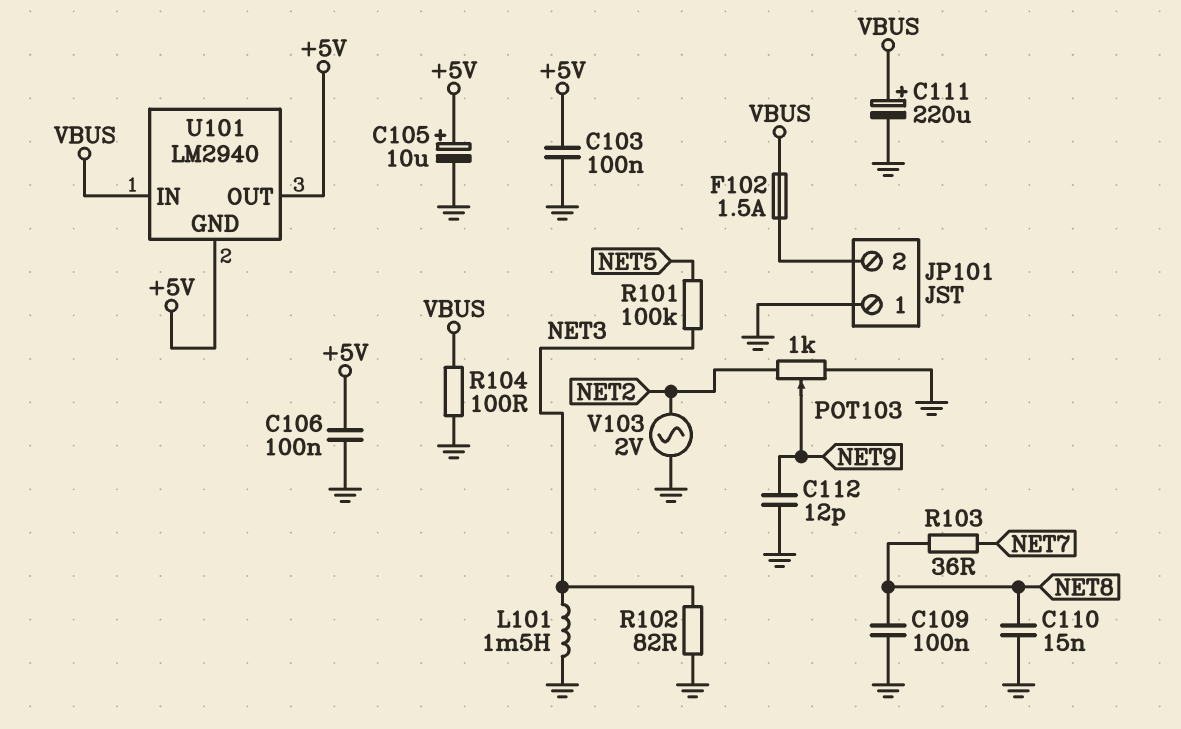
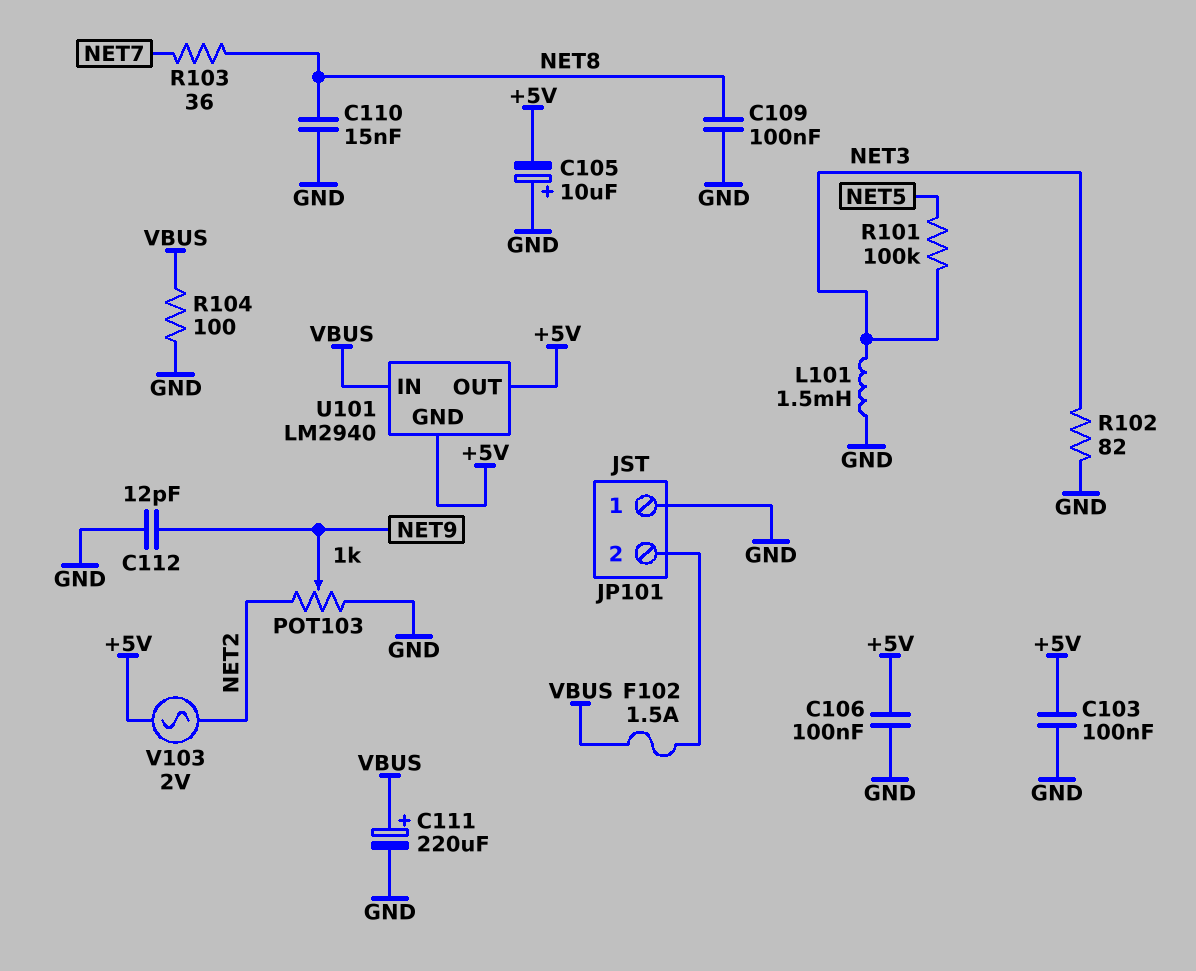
C105: 10uF (plus +5V, minus GND) -> 10uF (plus GND, minus +5V)
V103: AC 2V (GND, NET2) -> AC 2V (+5V, NET2)

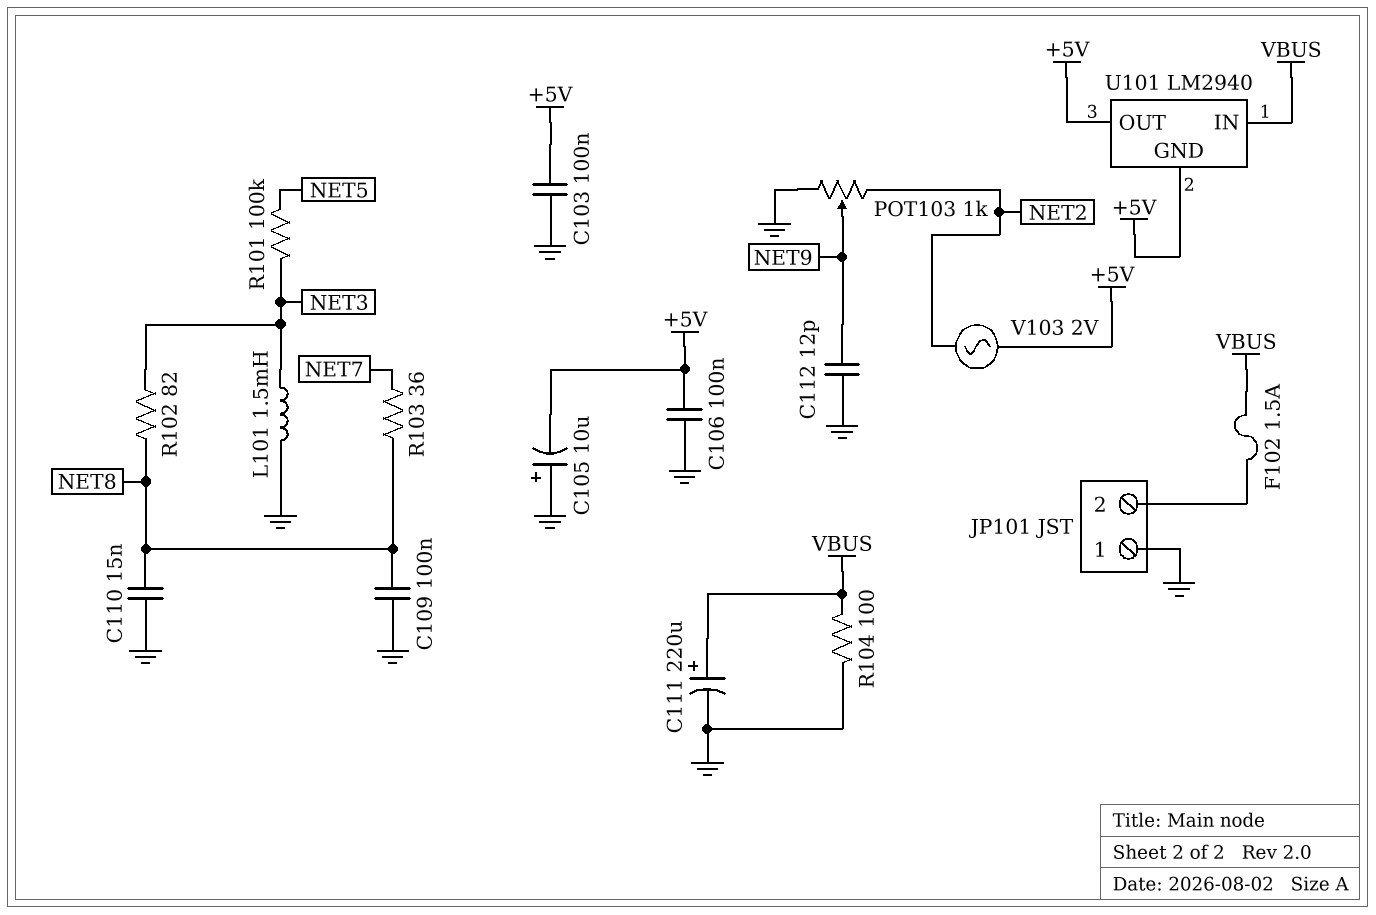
R102: 82 (GND, NET3) -> 82 (NET3, NET8)

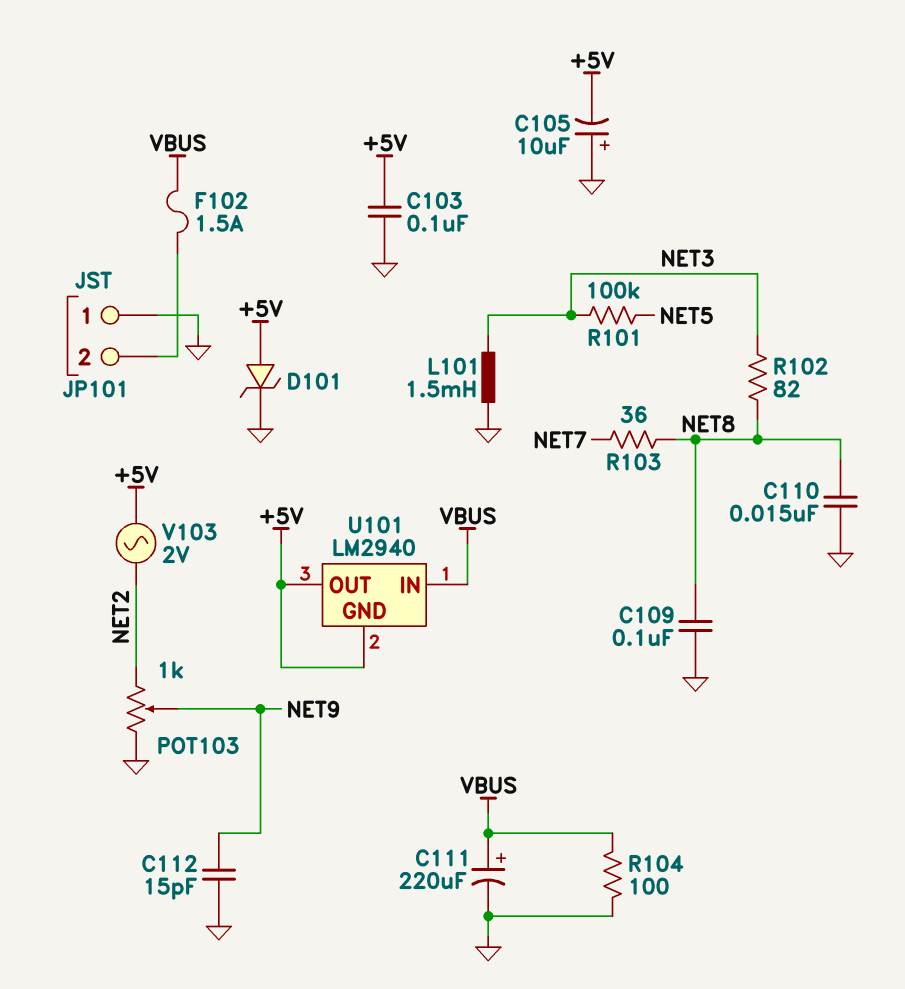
C106: 100nF (+5V, GND) -> none
C112: 12pF (GND, NET9) -> 15pF (GND, NET9)
D101: none -> zener (A +5V, K GND)

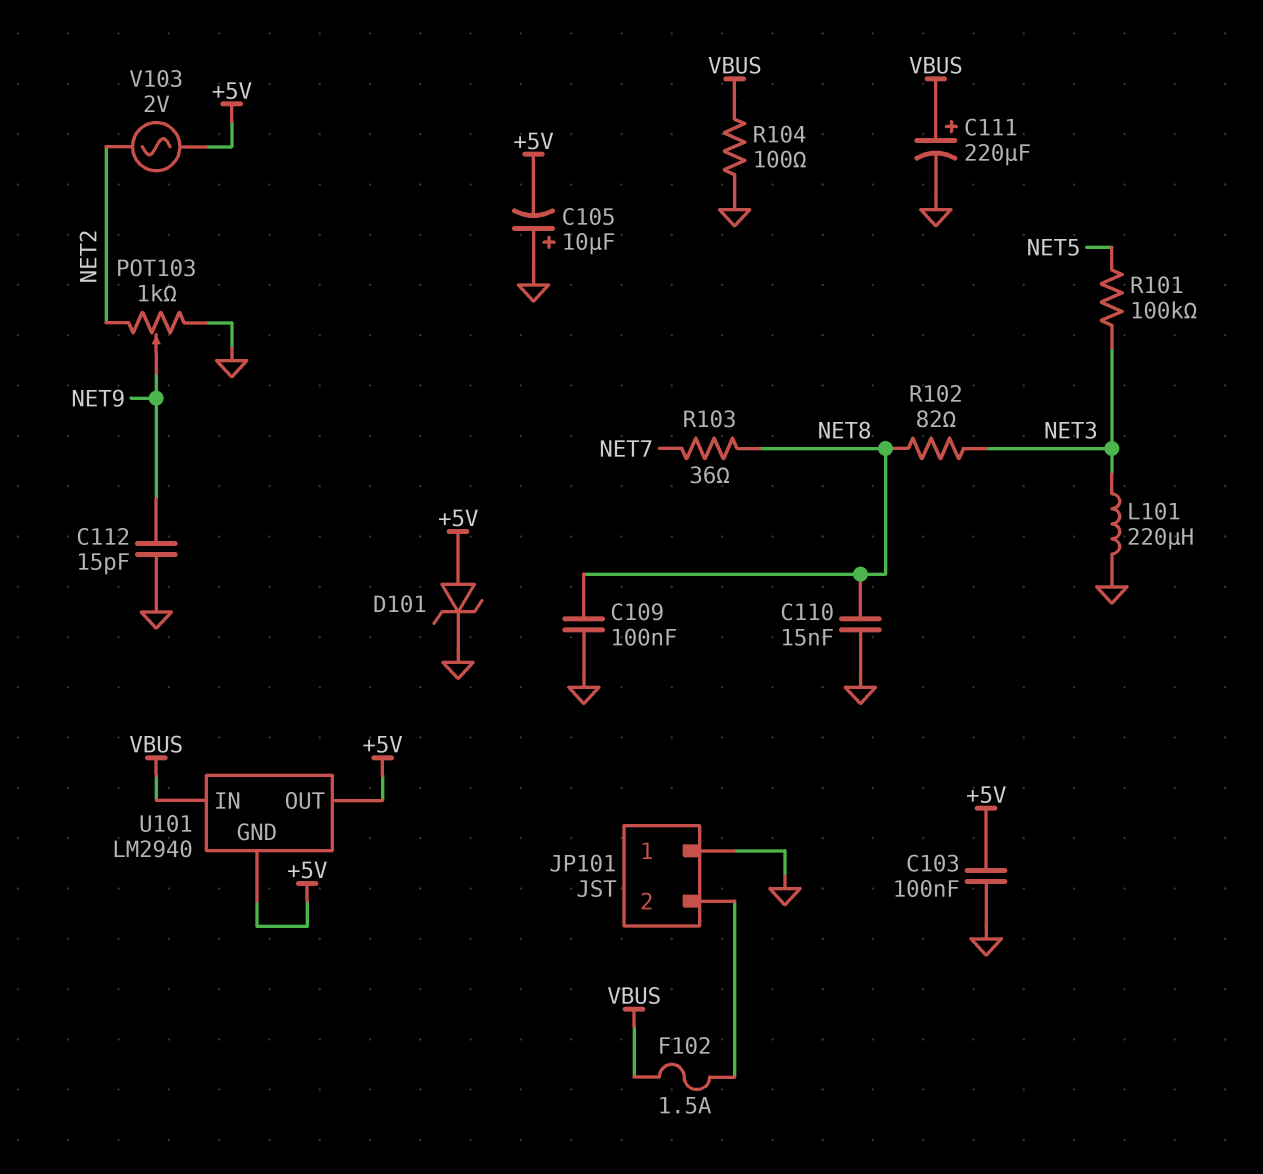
L101: 1.5mH (GND, NET3) -> 220uH (GND, NET3)

